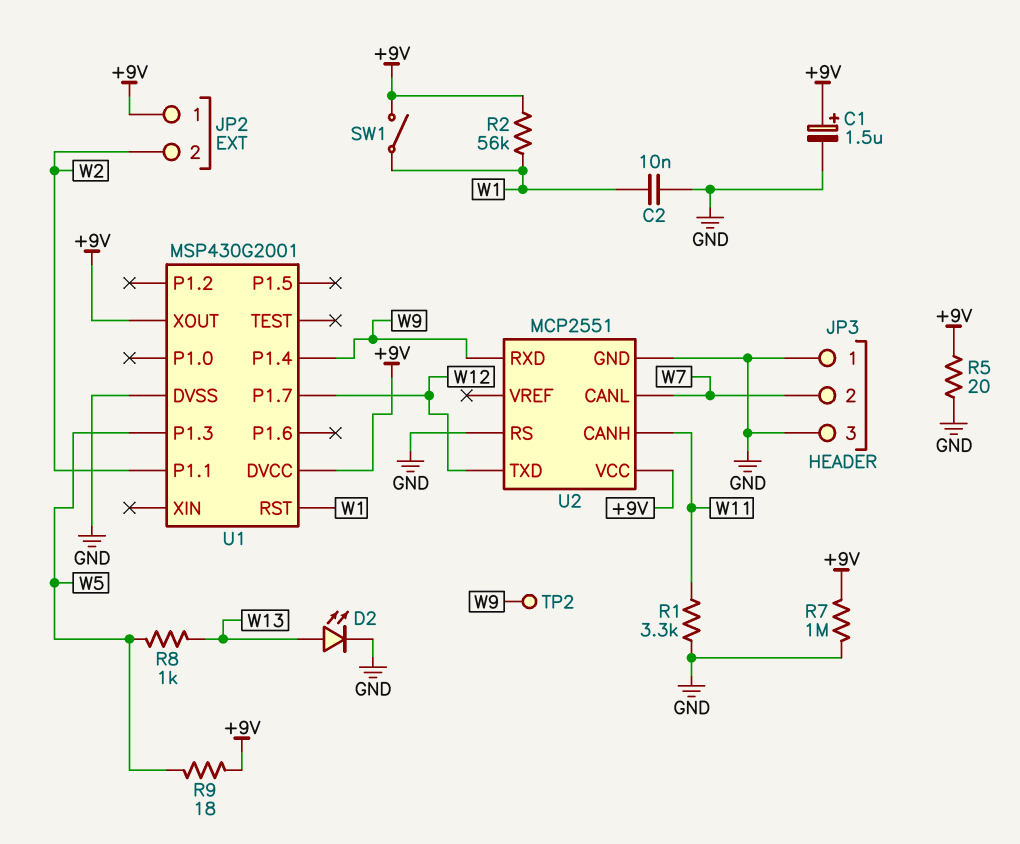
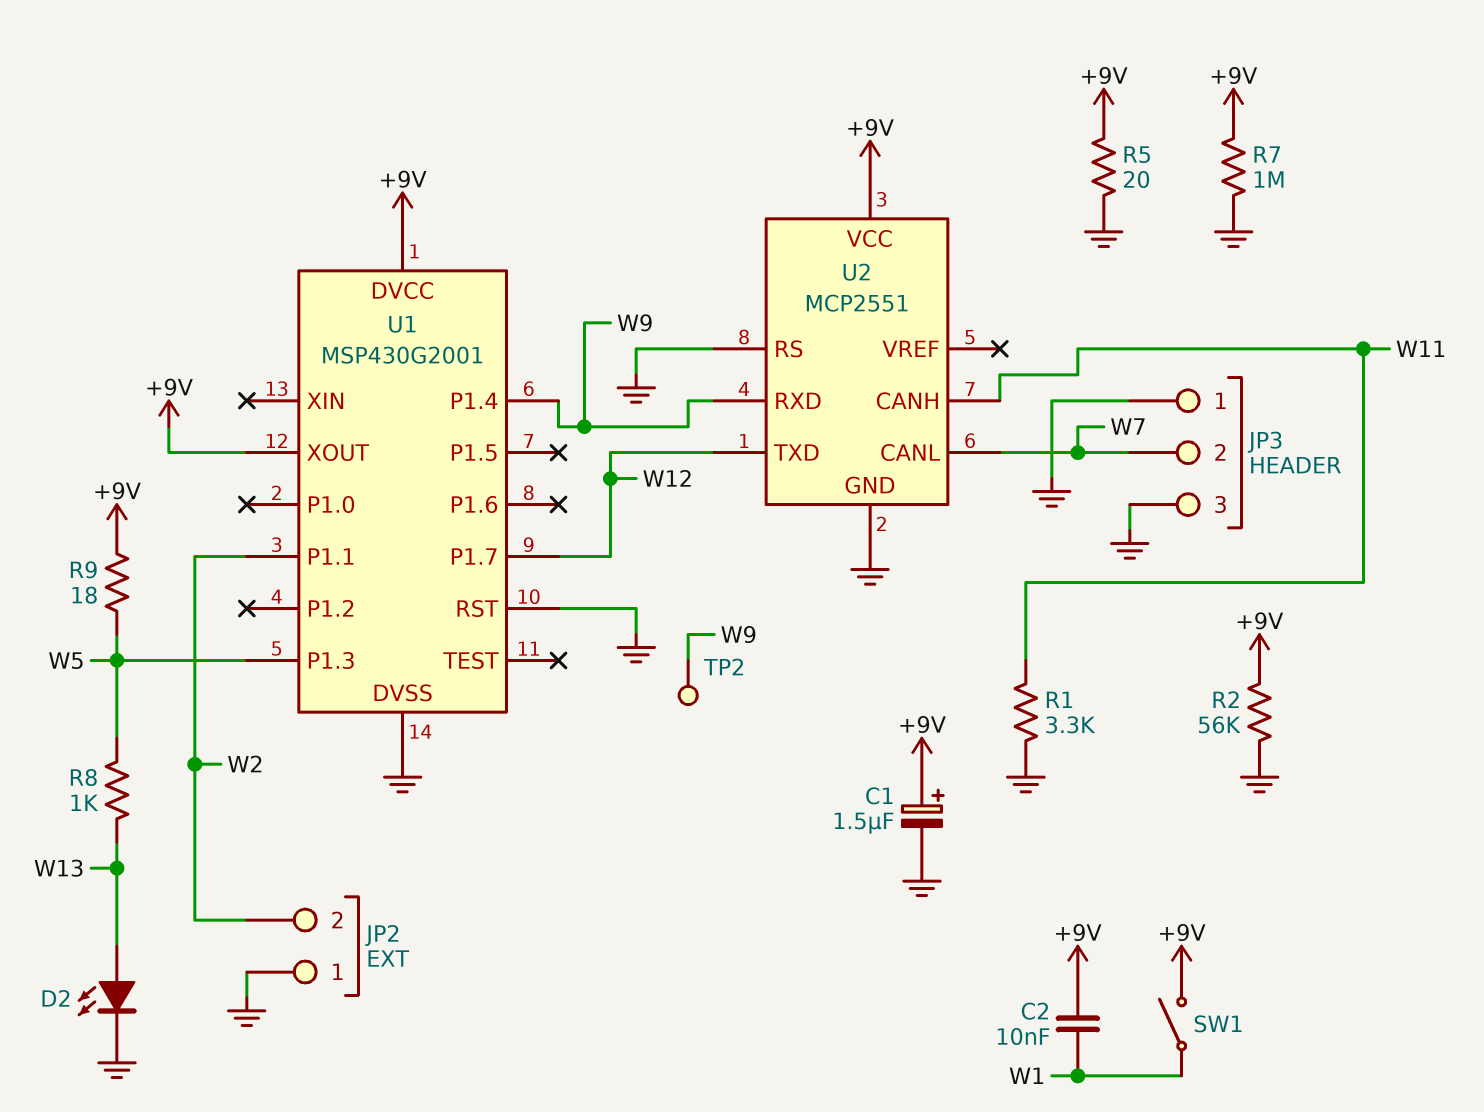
C2: 10nF (GND, W1) -> 10nF (+9V, W1)
JP2 pin 1: +9V -> GND
R2: 56k (+9V, W1) -> 56k (+9V, GND)
U1 pin RST: W1 -> GND

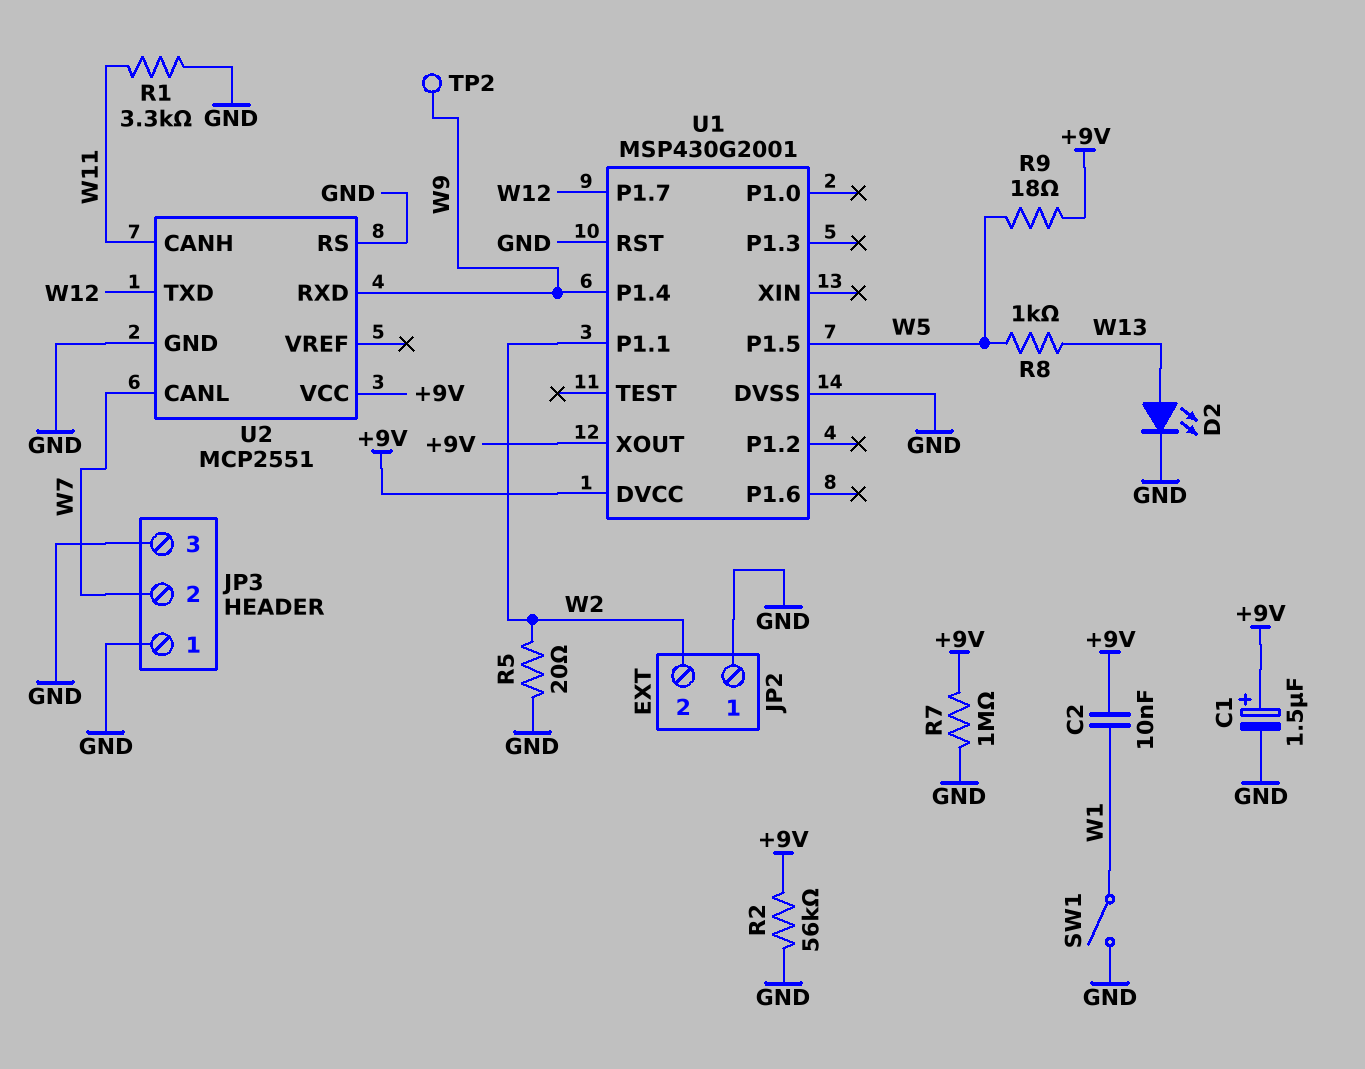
R5: 20 (+9V, GND) -> 20 (GND, W2)
SW1: switch (+9V, W1) -> switch (GND, W1)
U1 pin P1.3: W5 -> none
U1 pin P1.5: none -> W5

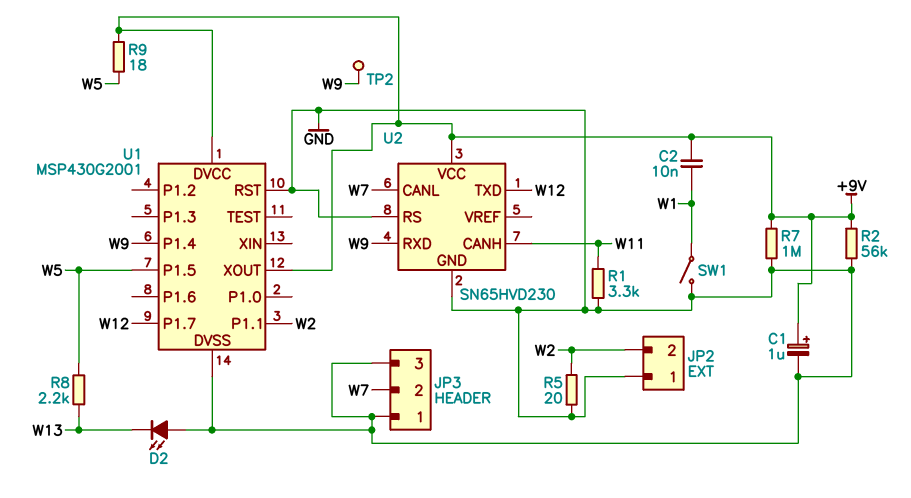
C1: 1.5uF (plus +9V, minus GND) -> 1uF (plus +9V, minus GND)
D2: LED (A W13, K GND) -> LED (A GND, K W13)
R8: 1k (W5, W13) -> 2.2k (W5, W13)
U2: MCP2551 -> SN65HVD230

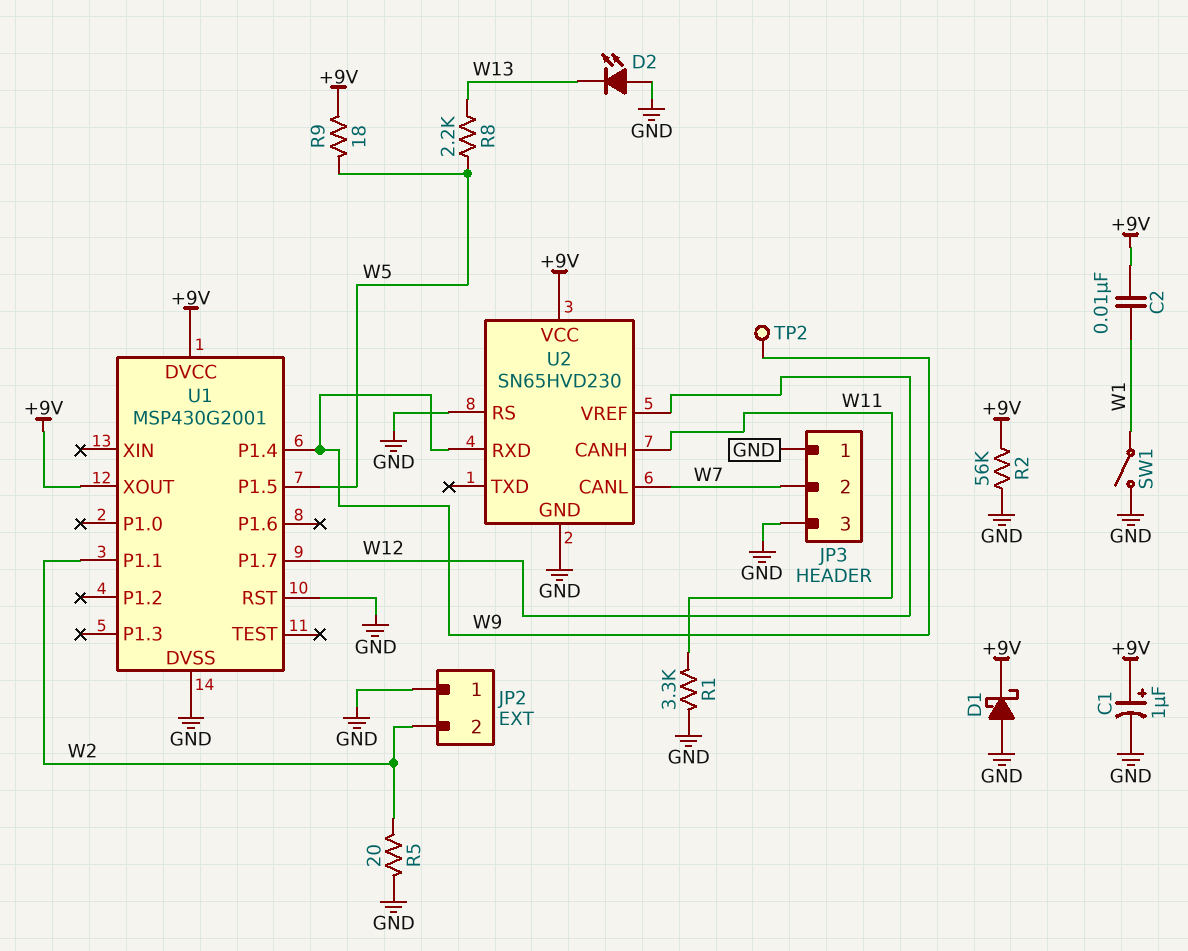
D1: none -> schottky (A GND, K +9V)
R7: 1M (+9V, GND) -> none
U2 pin TXD: W12 -> none
U2 pin VREF: none -> W12

